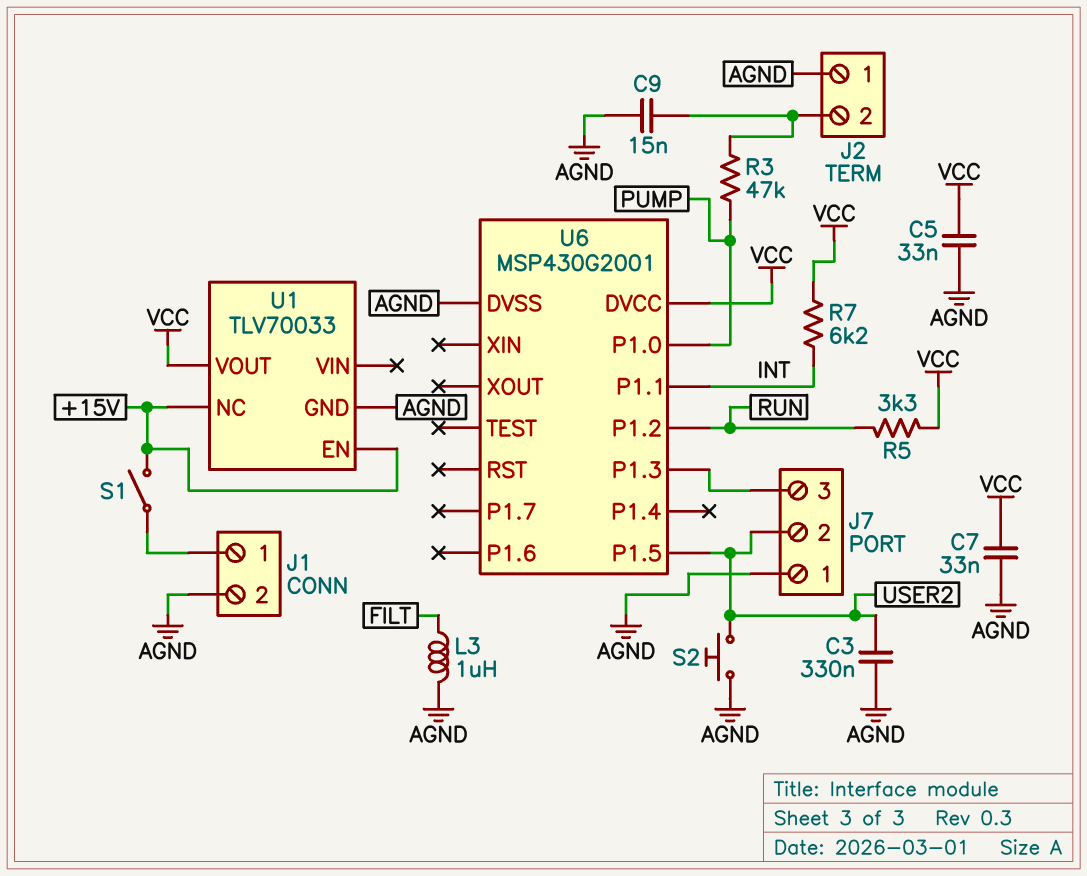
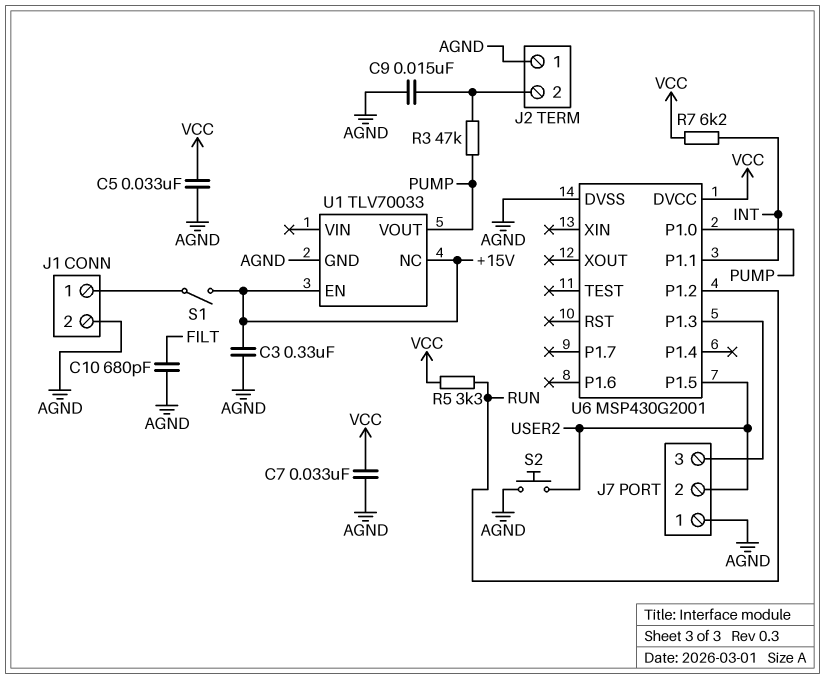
C3: 330nF (AGND, USER2) -> 330nF (+15V, AGND)
C10: none -> 680pF (AGND, FILT)
L3: 1uH (AGND, FILT) -> none
U1 pin VOUT: VCC -> PUMP

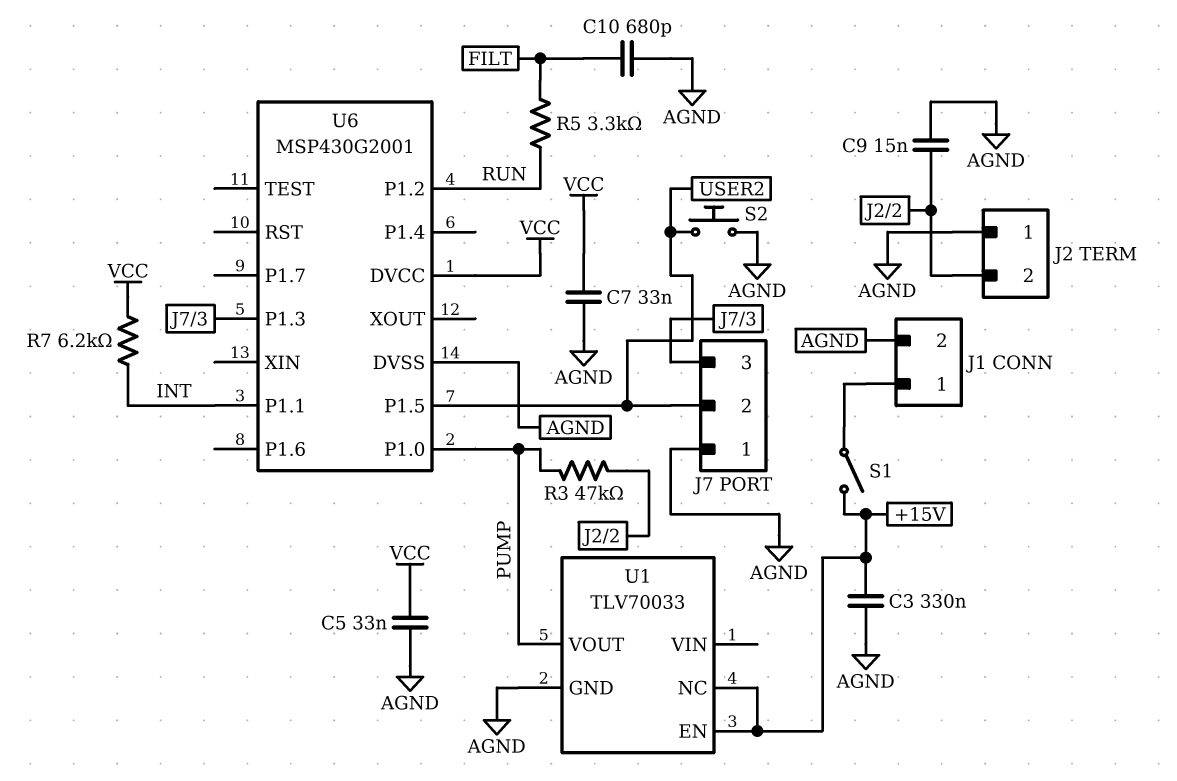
R5: 3.3k (RUN, VCC) -> 3.3k (FILT, RUN)

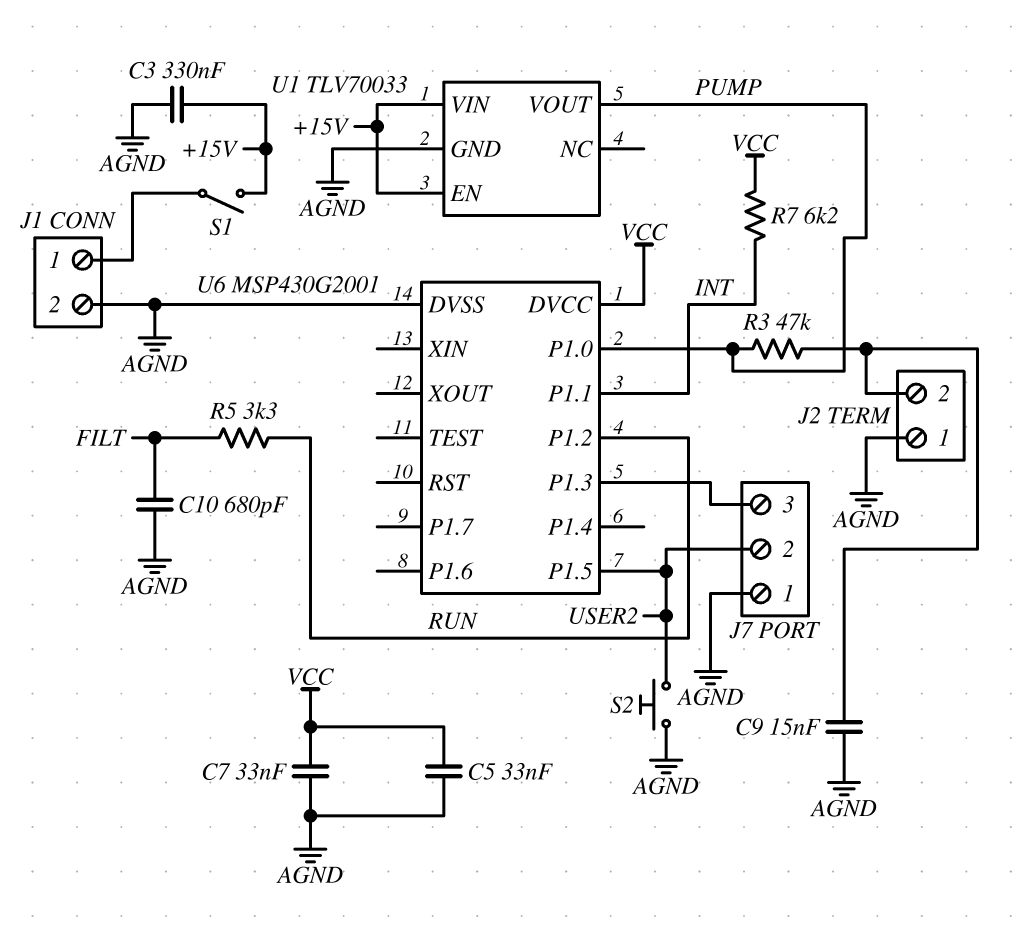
U1 pin NC: +15V -> none
U1 pin VIN: none -> +15V

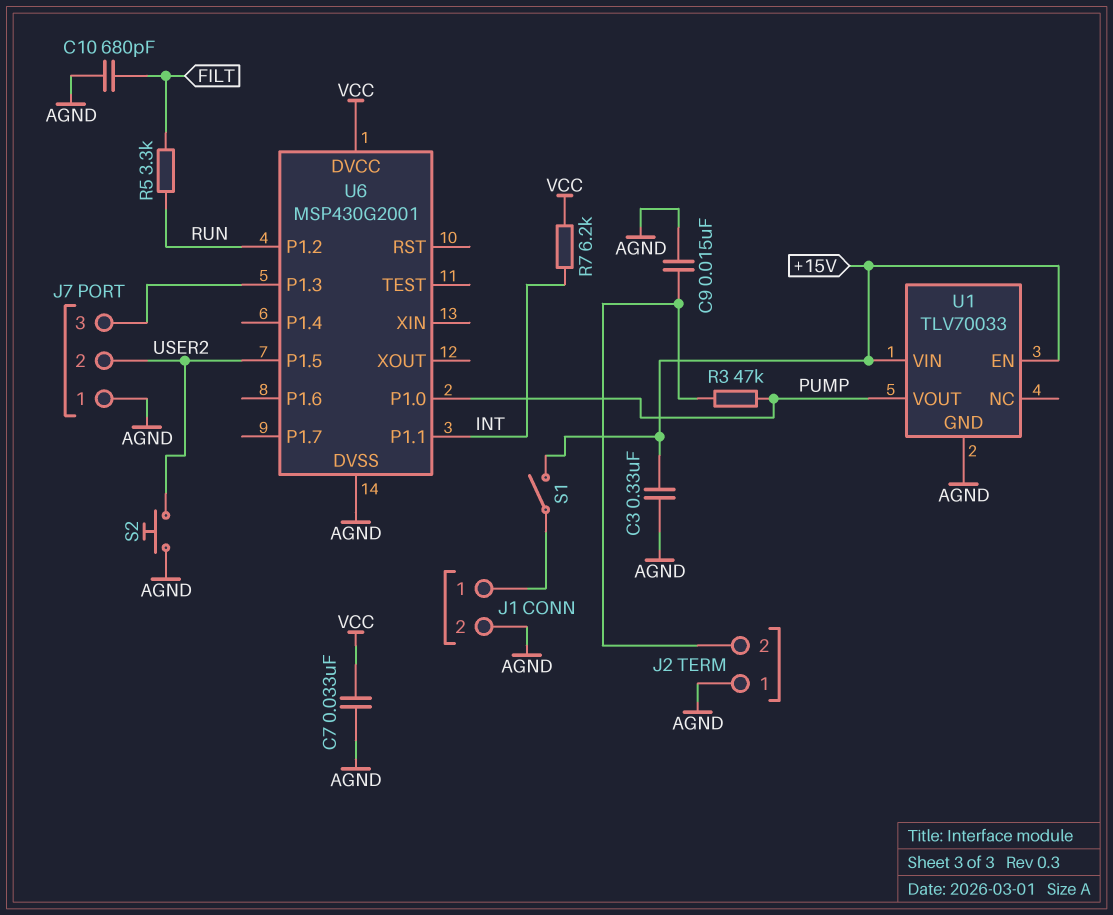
C5: 33nF (AGND, VCC) -> none

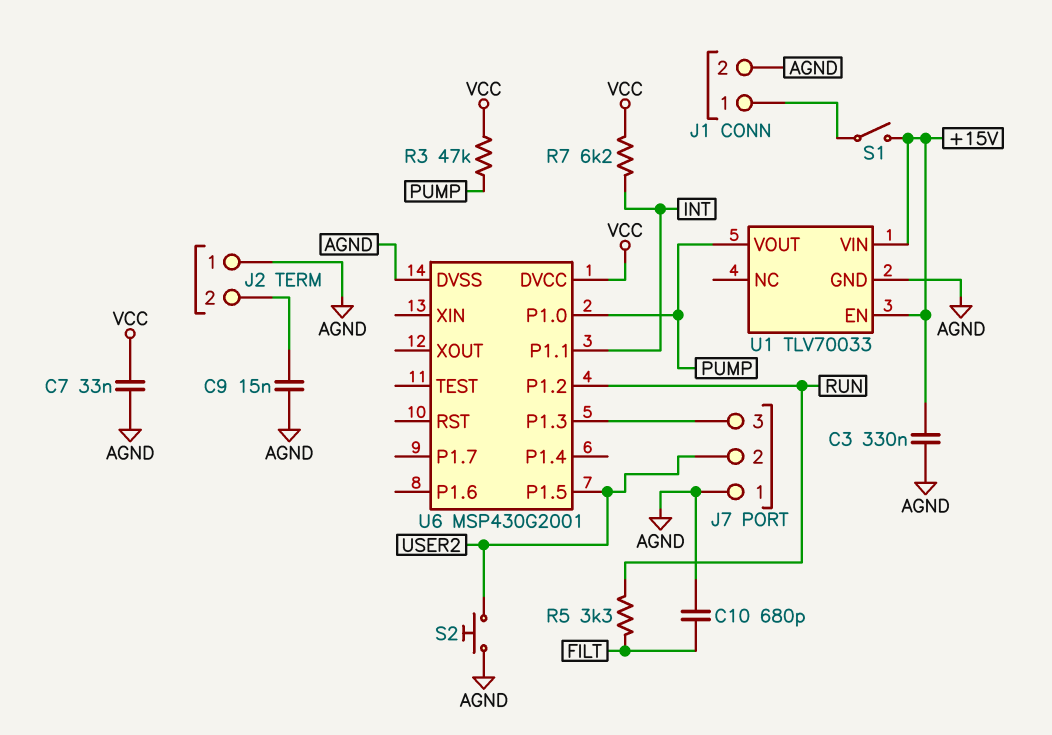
R3: 47k (J2/2, PUMP) -> 47k (PUMP, VCC)

